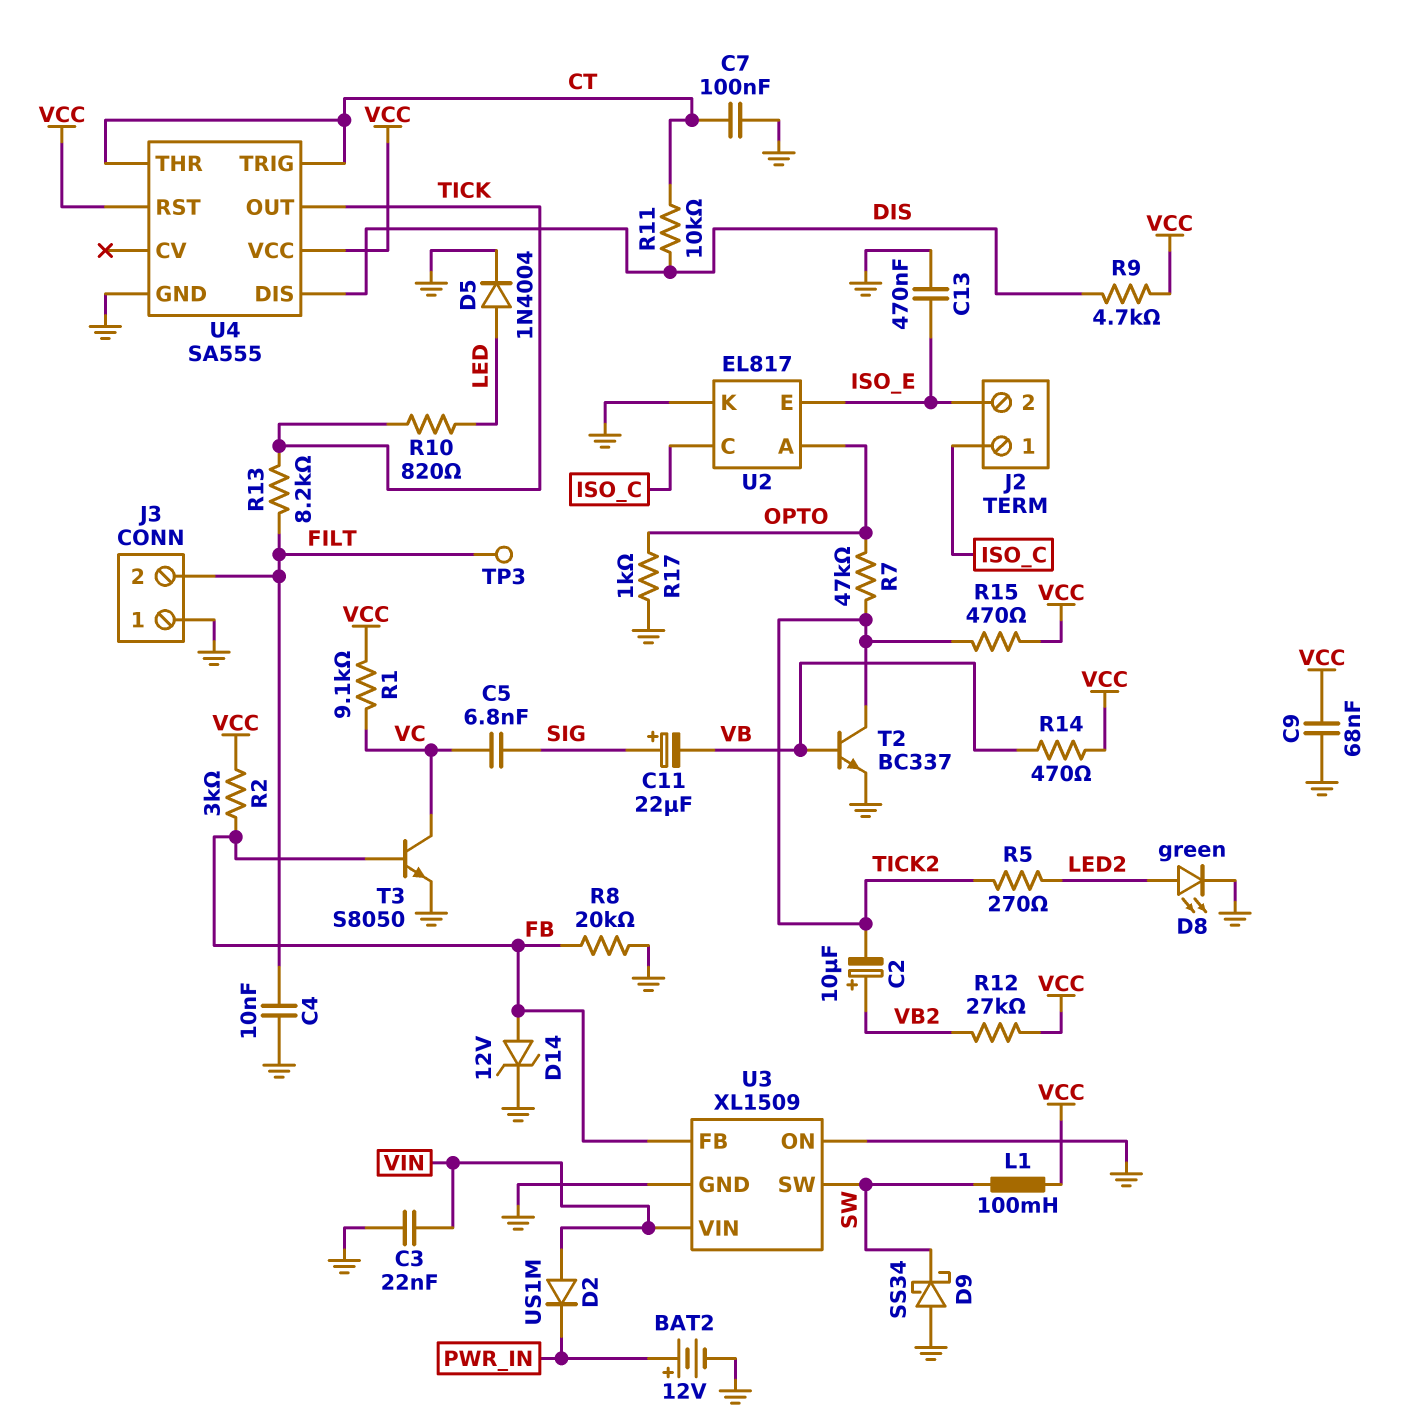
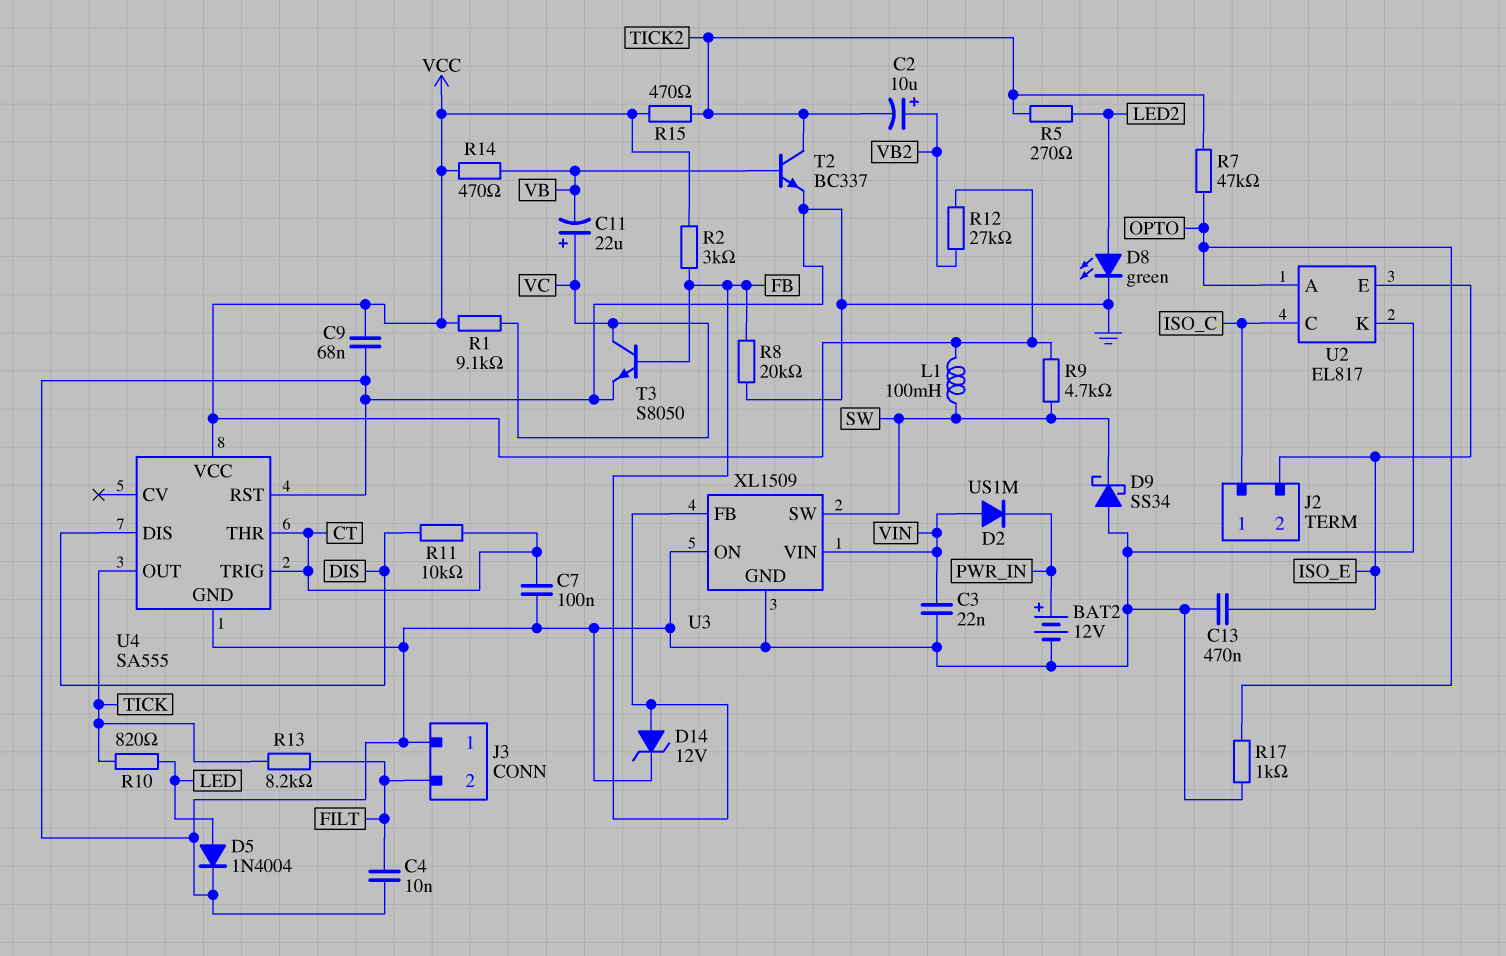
C5: 6.8nF (SIG, VC) -> none
C11: 22uF (plus SIG, minus VB) -> 22uF (plus VC, minus VB)
R9: 4.7k (DIS, VCC) -> 4.7k (SW, VCC)
TP3: test point (FILT) -> none
U4 pin RST: VCC -> GND

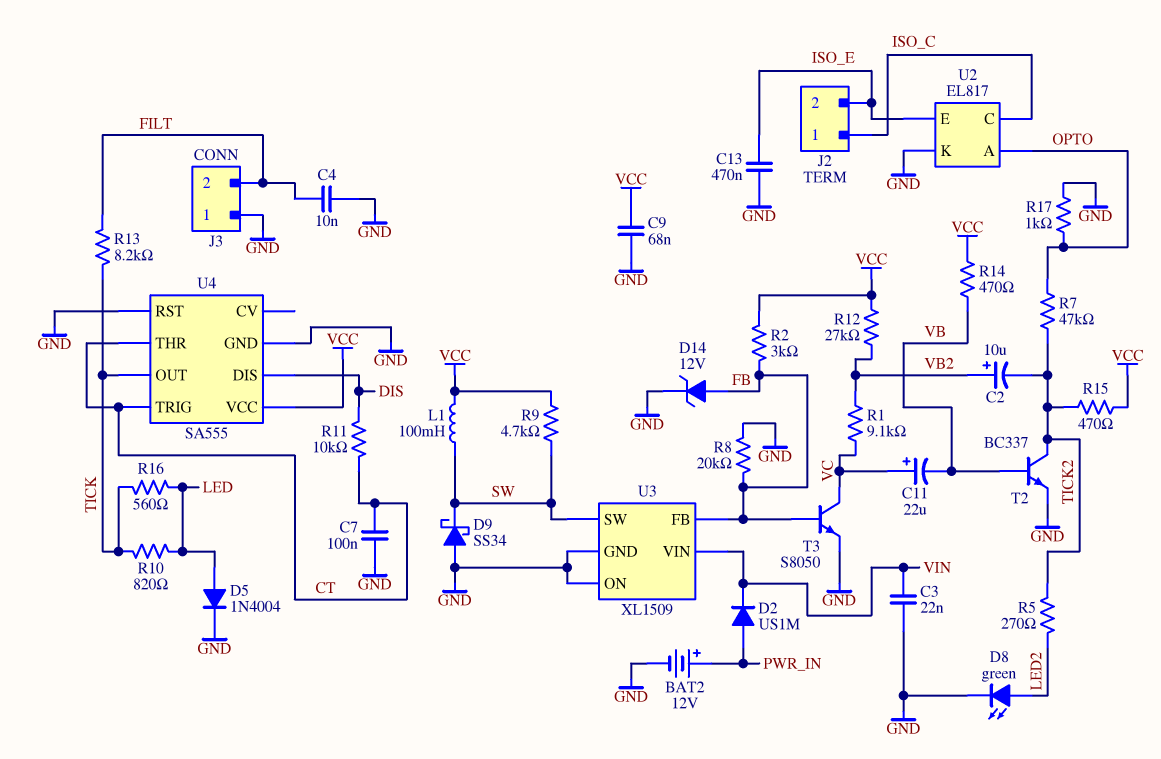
D2: diode US1M (A VIN, K PWR_IN) -> diode US1M (A PWR_IN, K VIN)
R1: 9.1k (VC, VCC) -> 9.1k (VB2, VC)
R16: none -> 560 (LED, TICK)

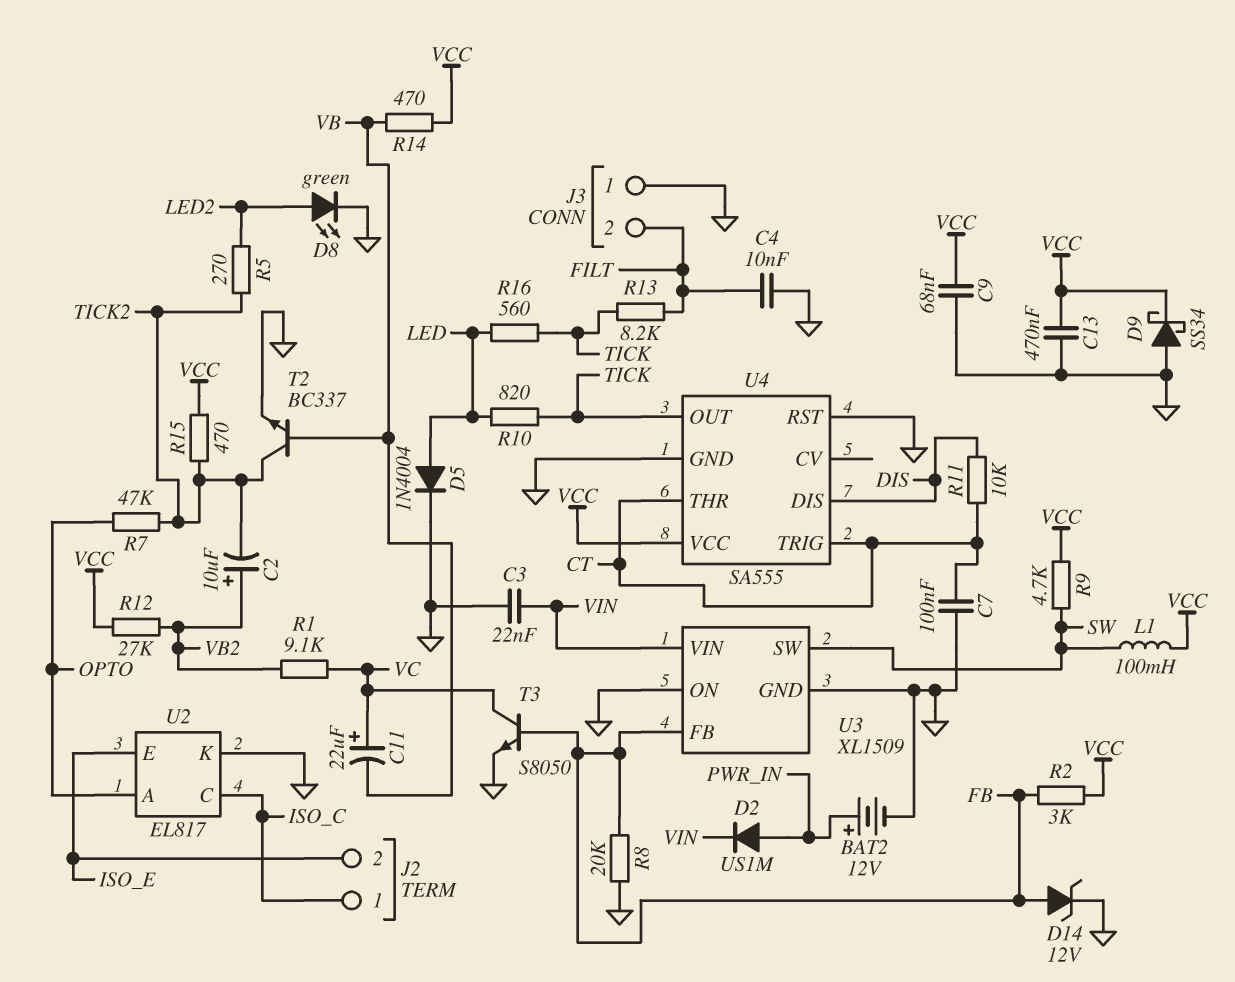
C13: 470nF (GND, ISO_E) -> 470nF (GND, VCC)
D9: schottky SS34 (A GND, K SW) -> schottky SS34 (A GND, K VCC)
R17: 1k (GND, OPTO) -> none

